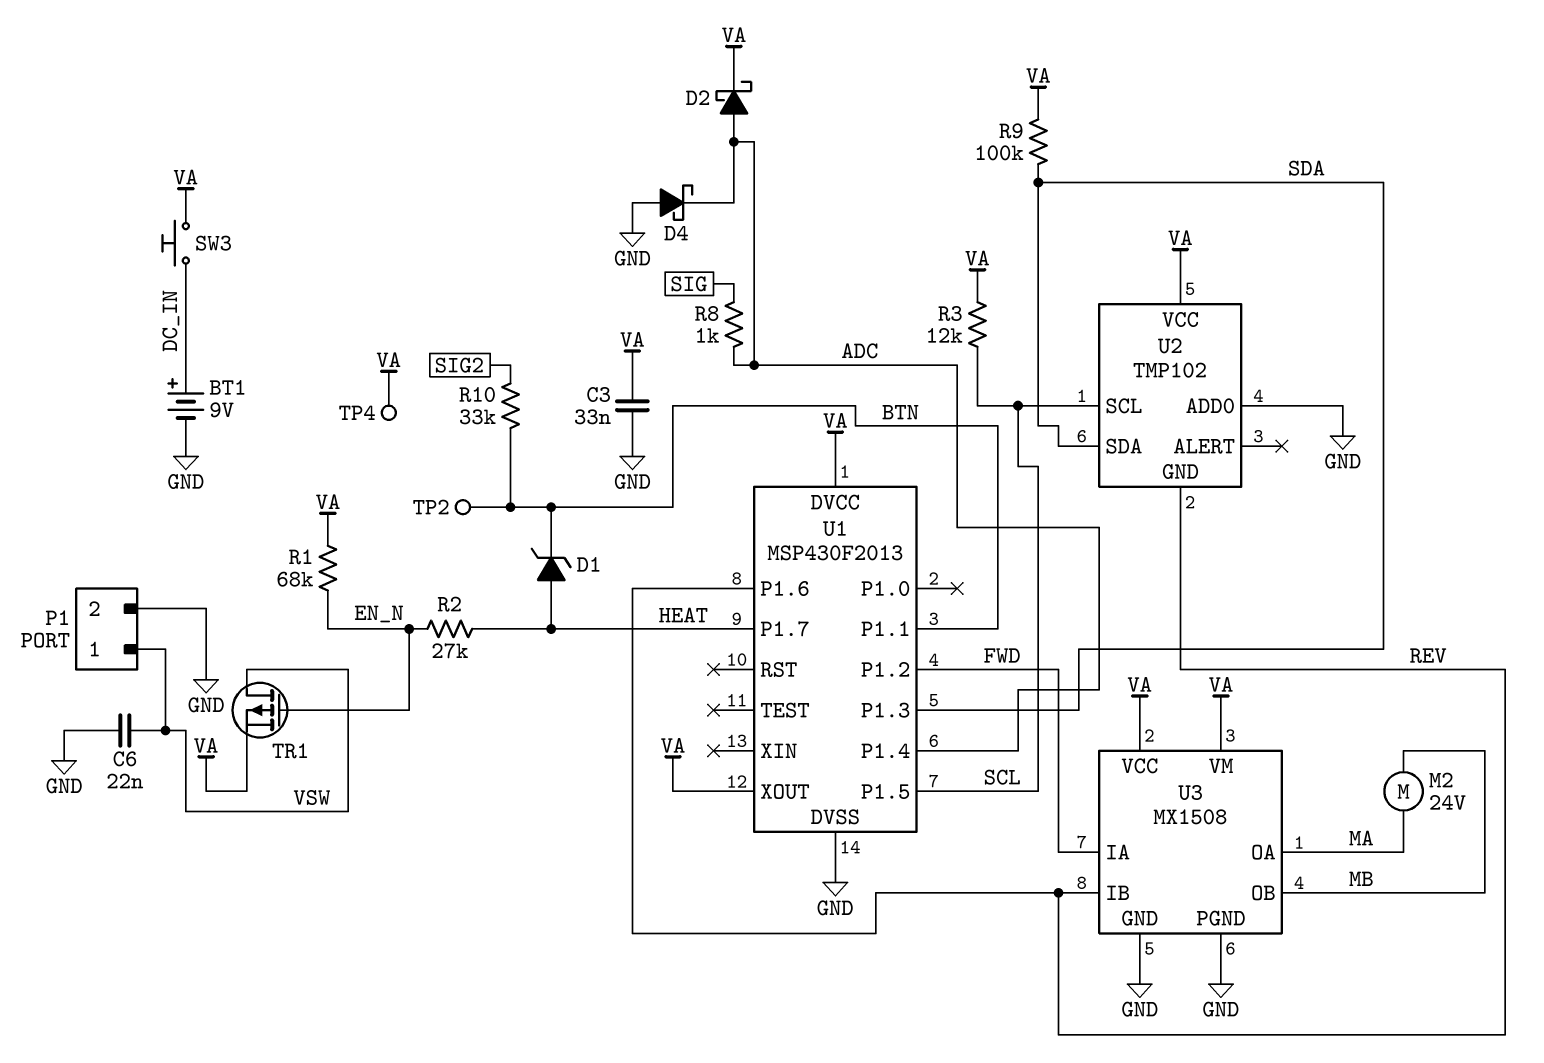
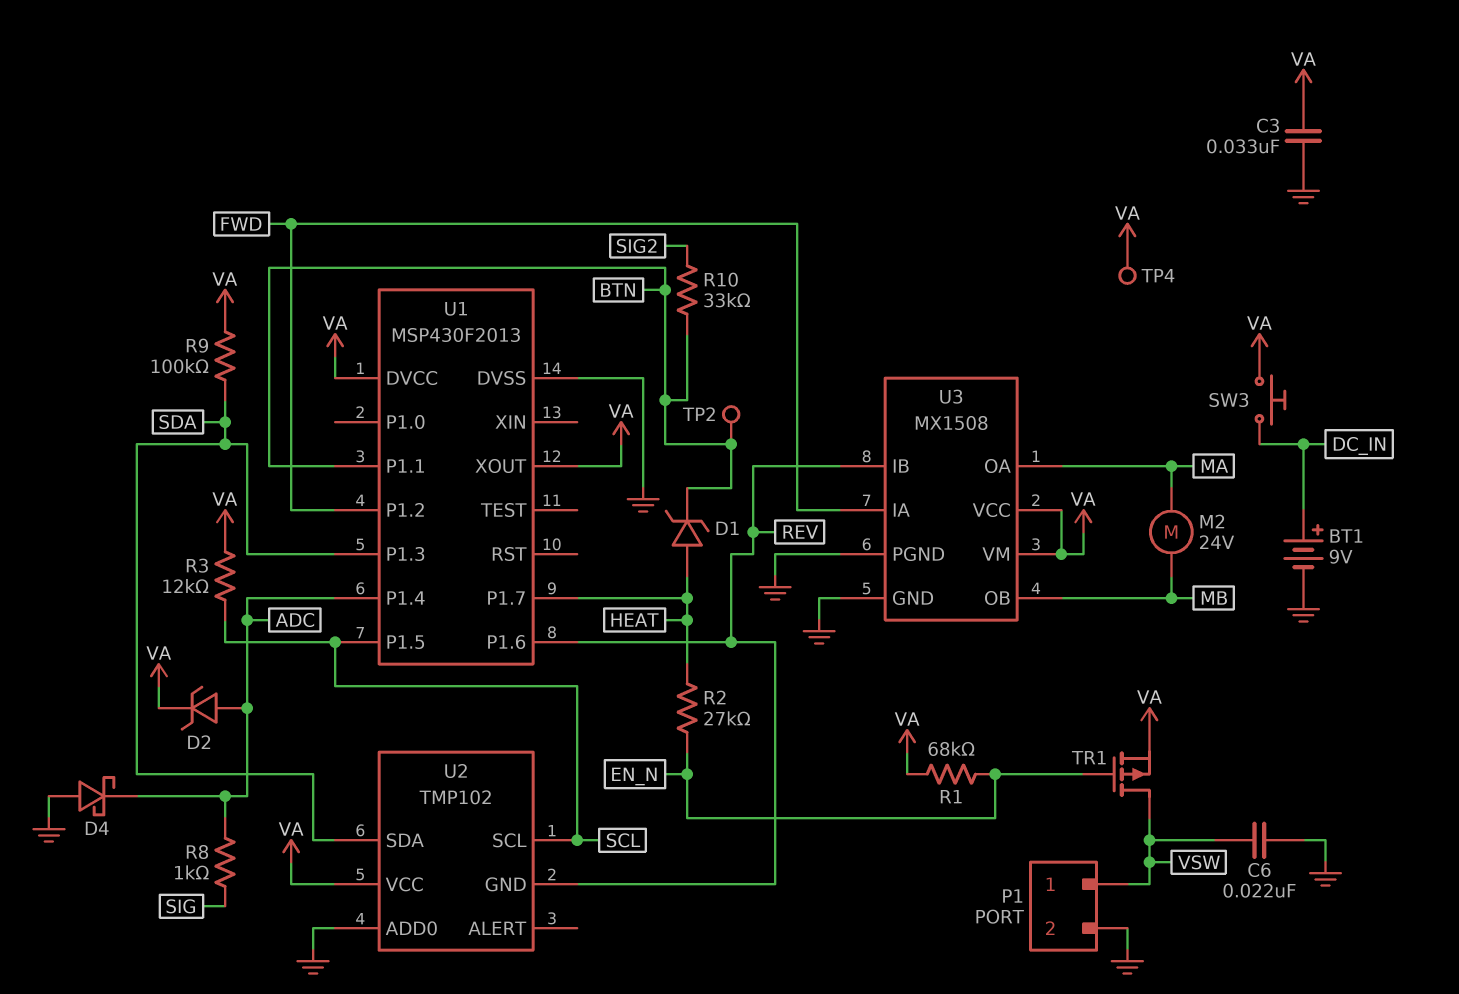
D2: schottky (A ADC, K VA) -> zener (A ADC, K VA)

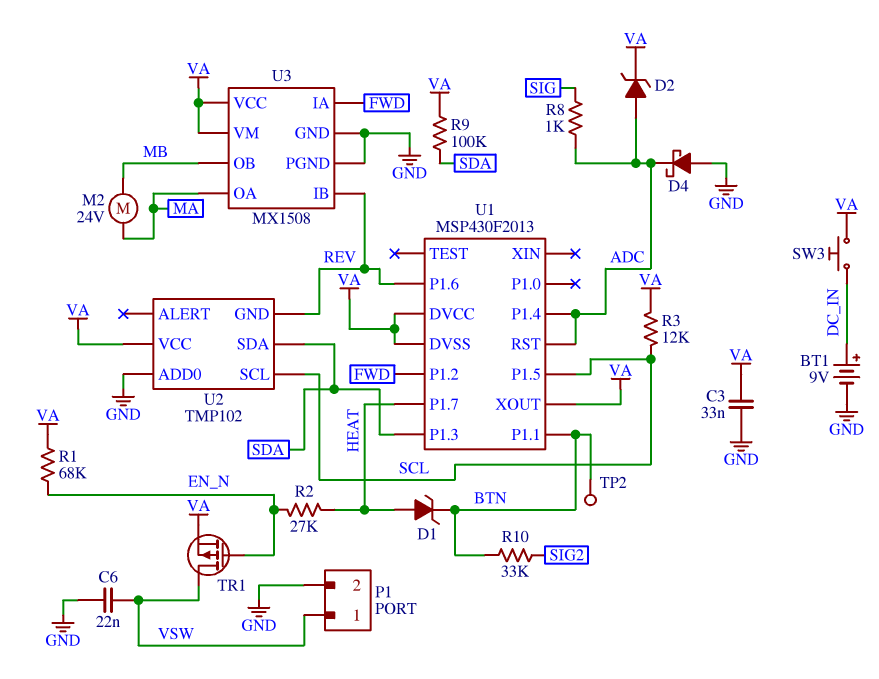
TP4: test point (VA) -> none
U1 pin DVSS: GND -> VA
U1 pin RST: none -> ADC

